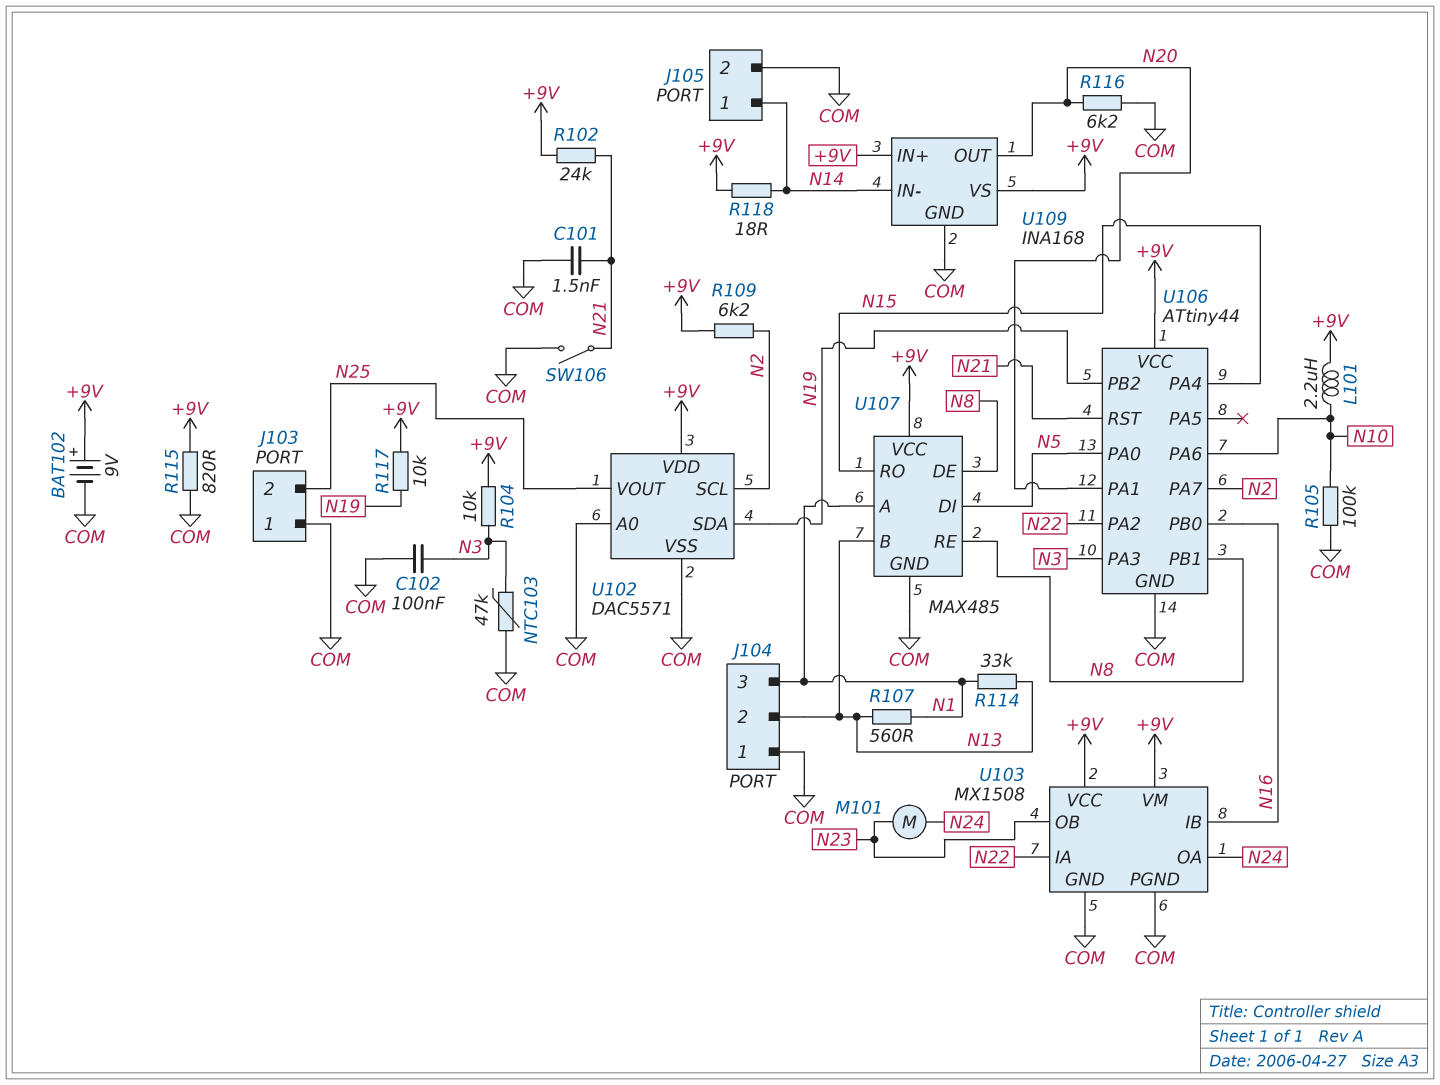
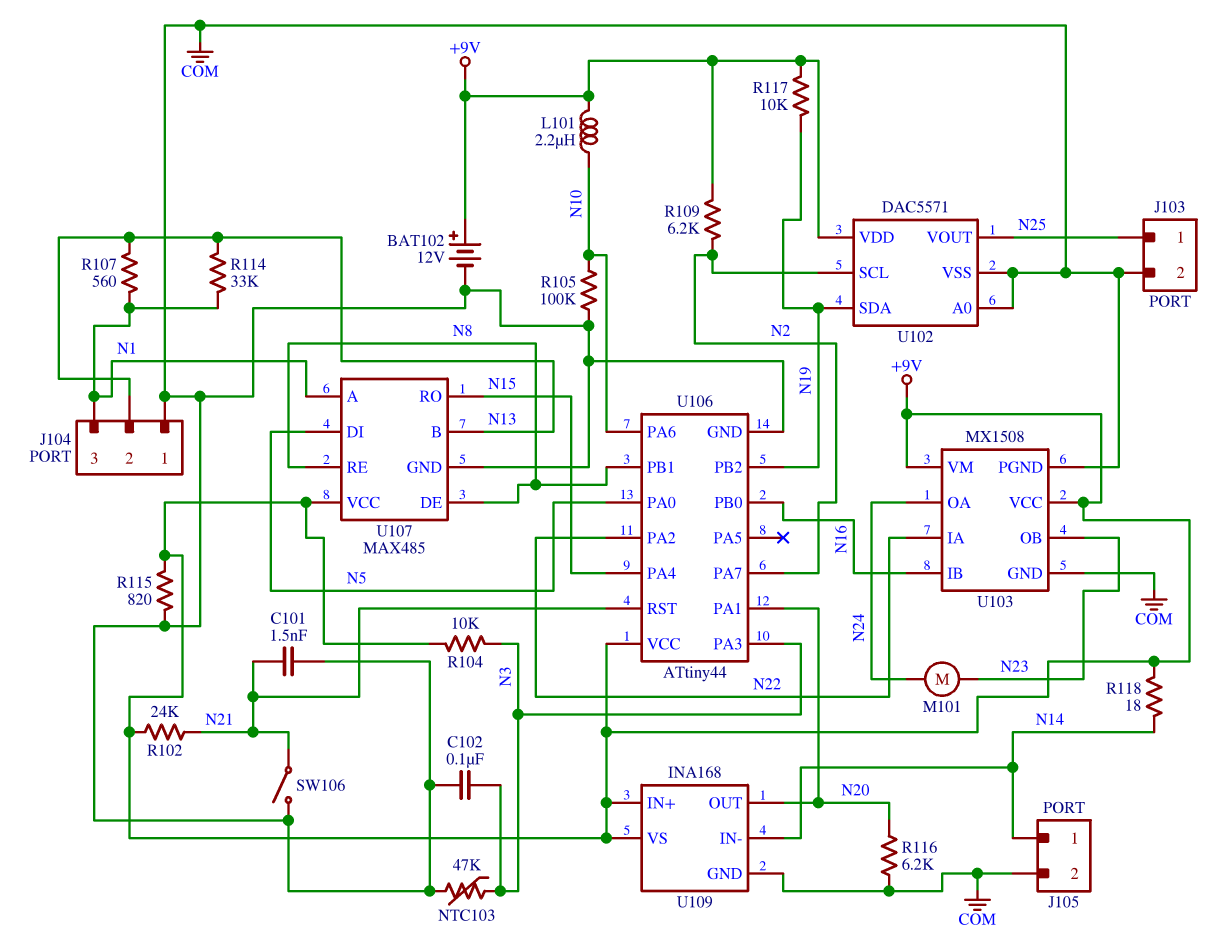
BAT102: 9V (plus +9V, minus COM) -> 12V (plus +9V, minus COM)
J103 pin 1: COM -> N25
J103 pin 2: N25 -> COM

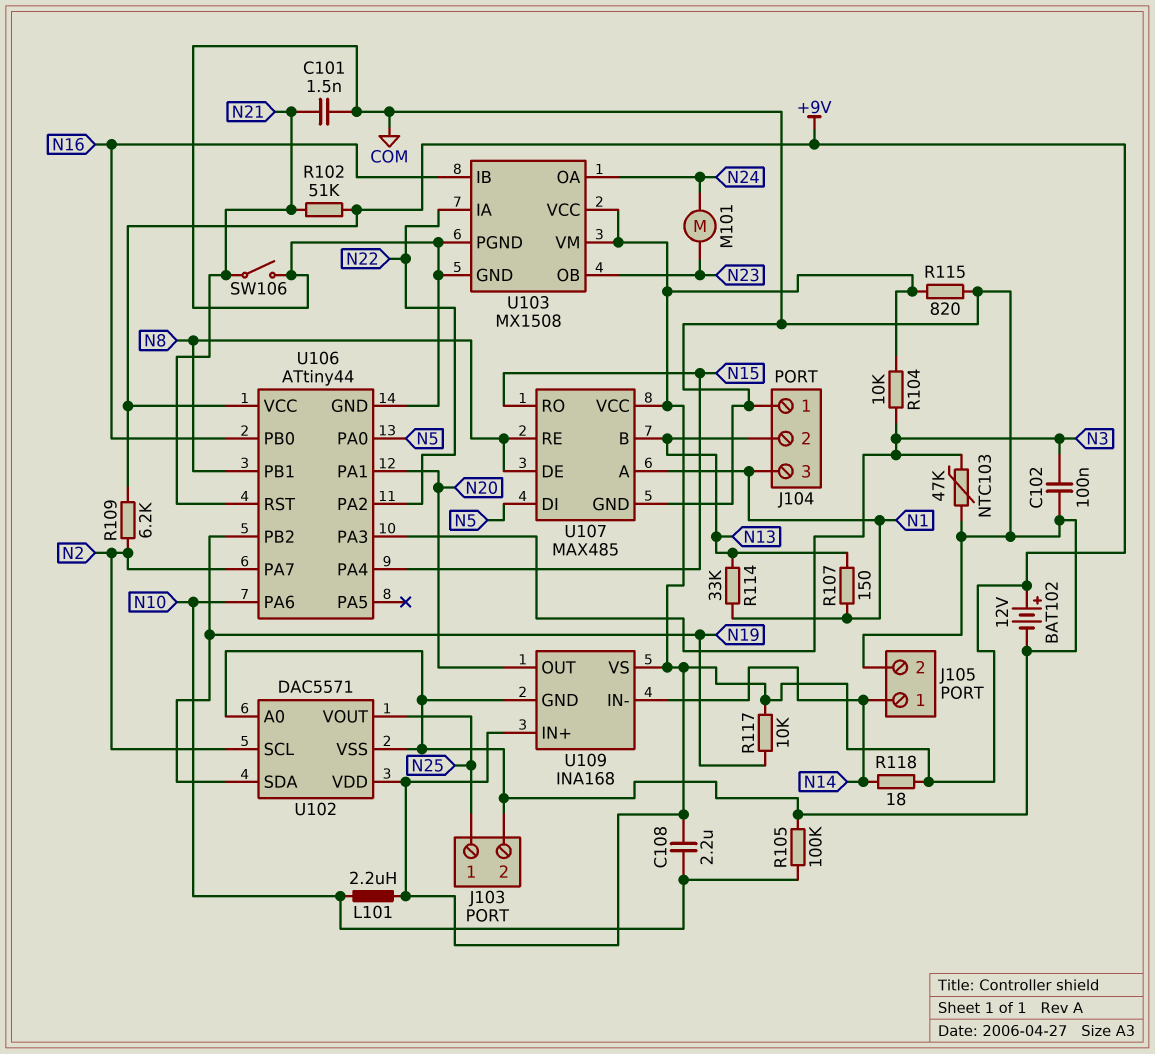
C108: none -> 2.2uF (+9V, N10)
R102: 24k (+9V, N21) -> 51k (+9V, N21)
R107: 560 (N1, N13) -> 150 (N1, N13)
R116: 6.2k (COM, N20) -> none

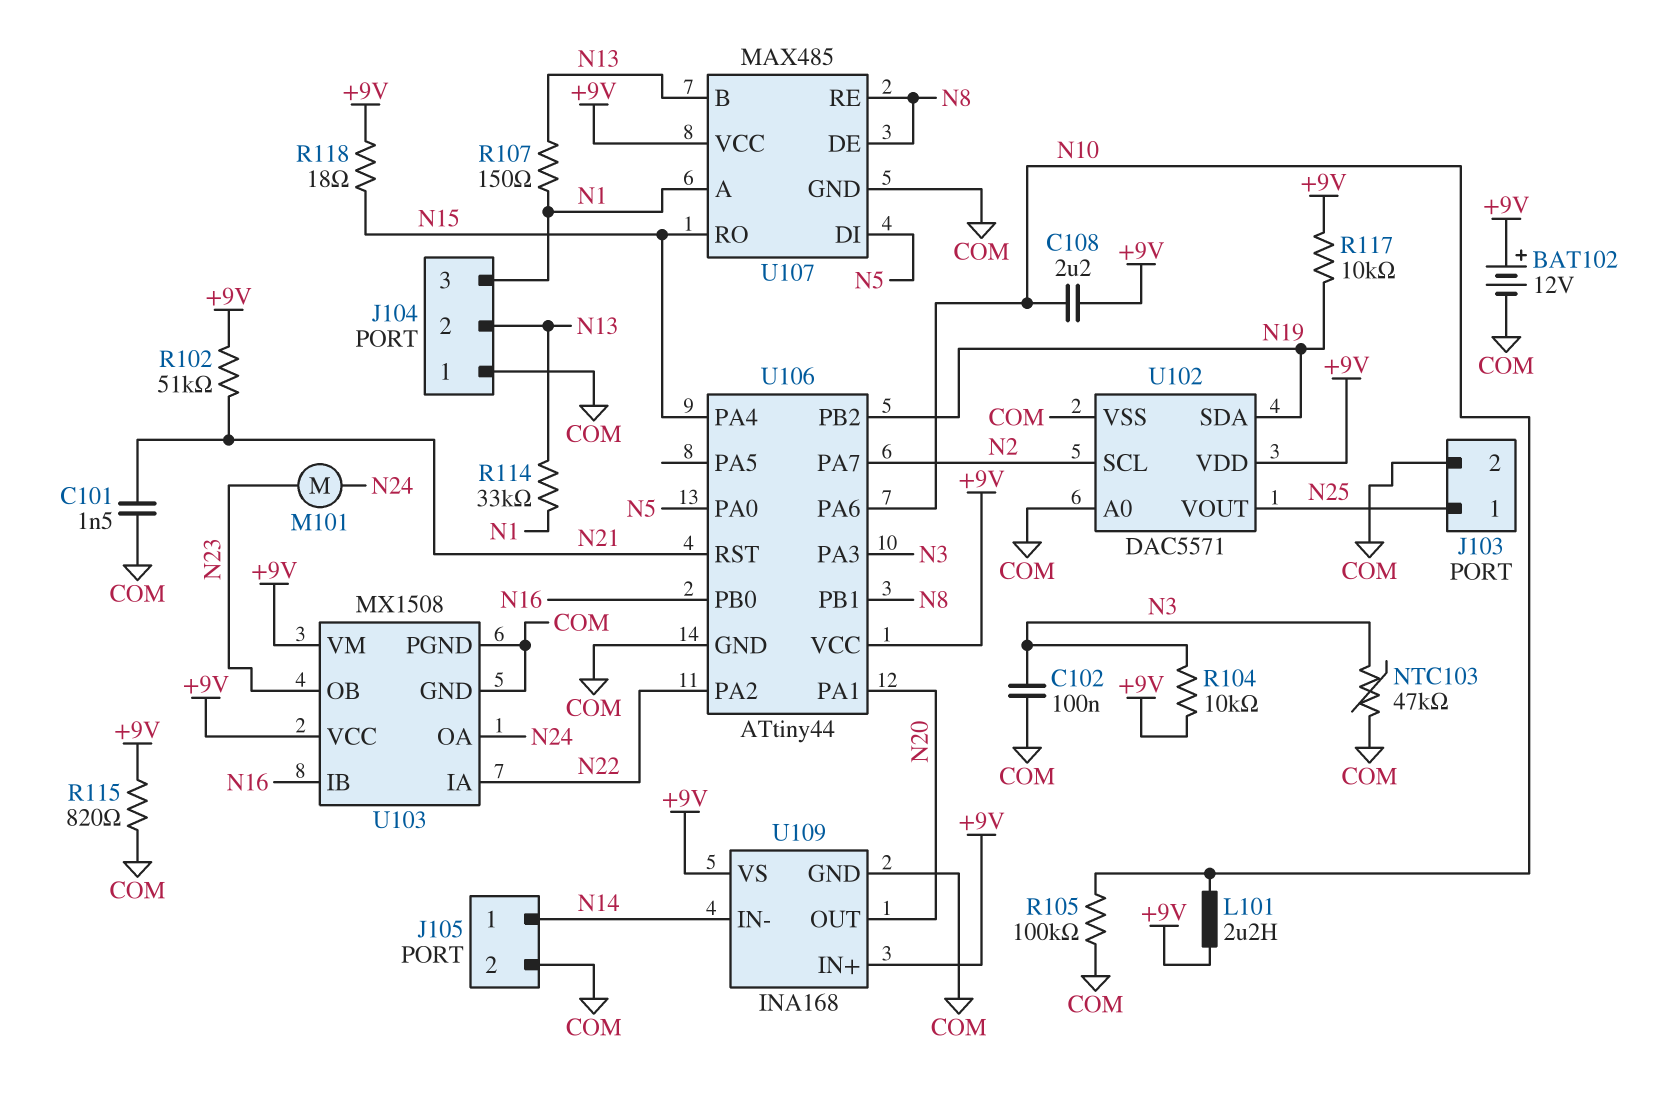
R109: 6.2k (+9V, N2) -> none
R118: 18 (+9V, N14) -> 18 (+9V, N15)
SW106: switch (COM, N21) -> none

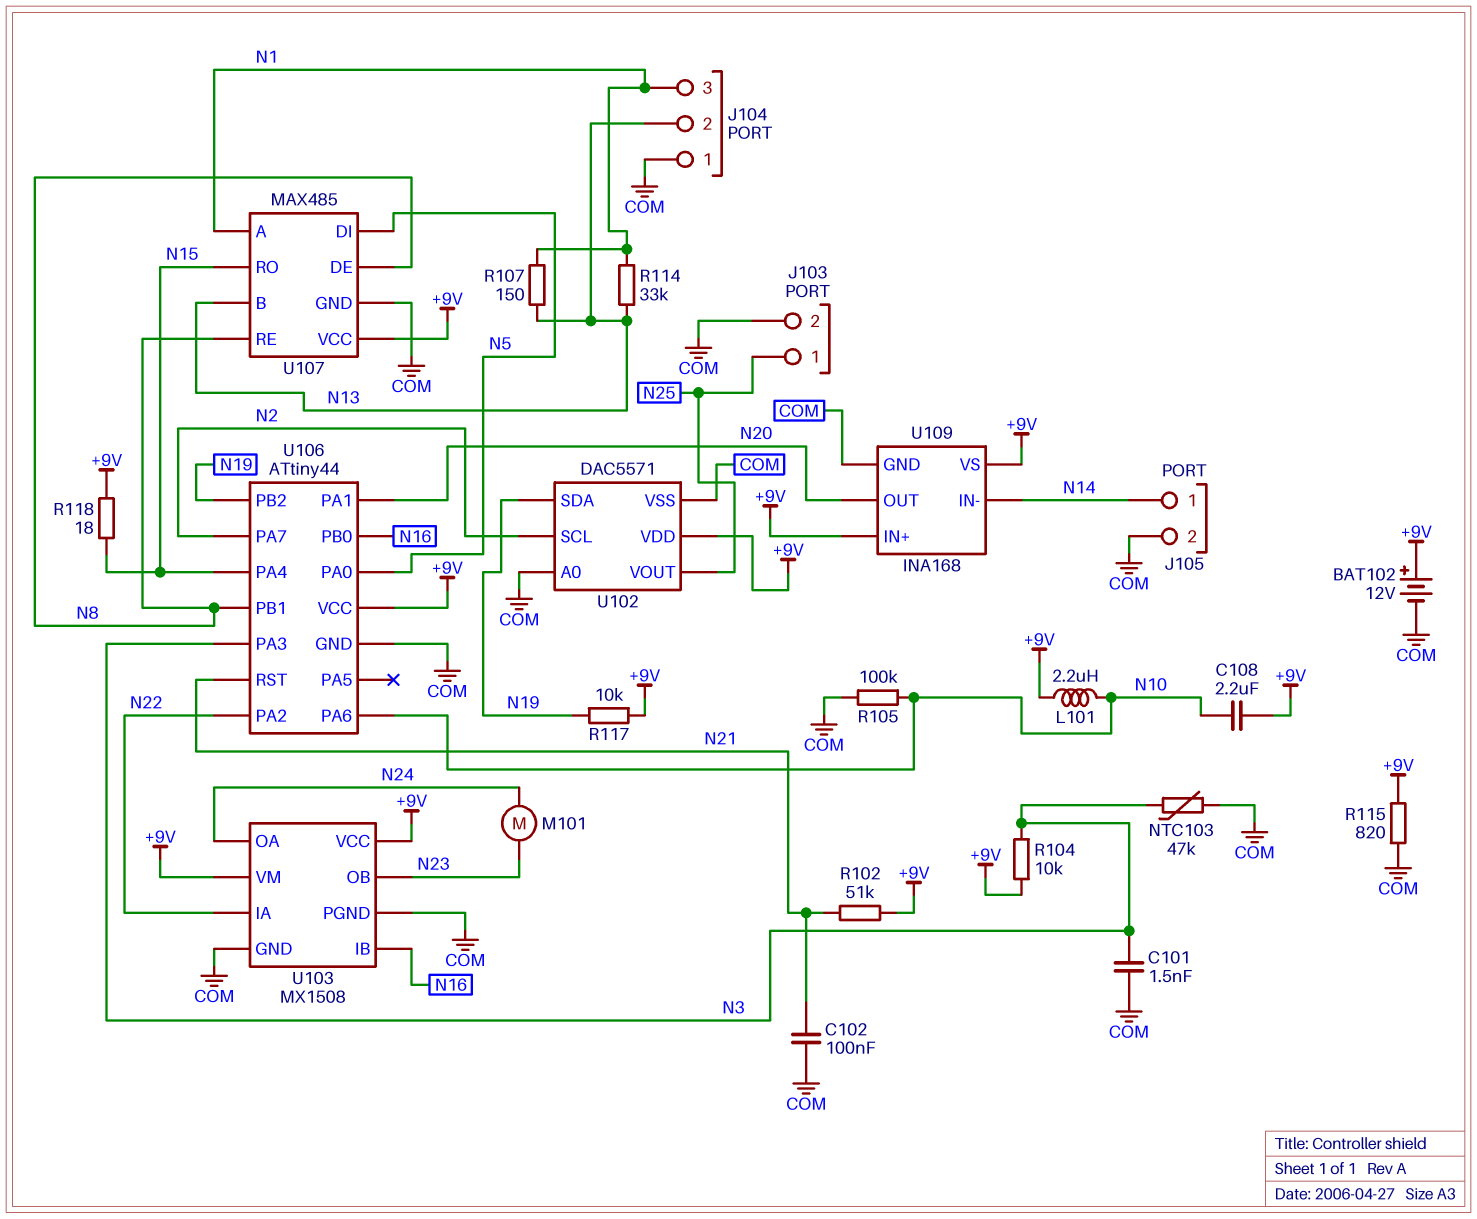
C101: 1.5nF (COM, N21) -> 1.5nF (COM, N3)
C102: 100nF (COM, N3) -> 100nF (COM, N21)

